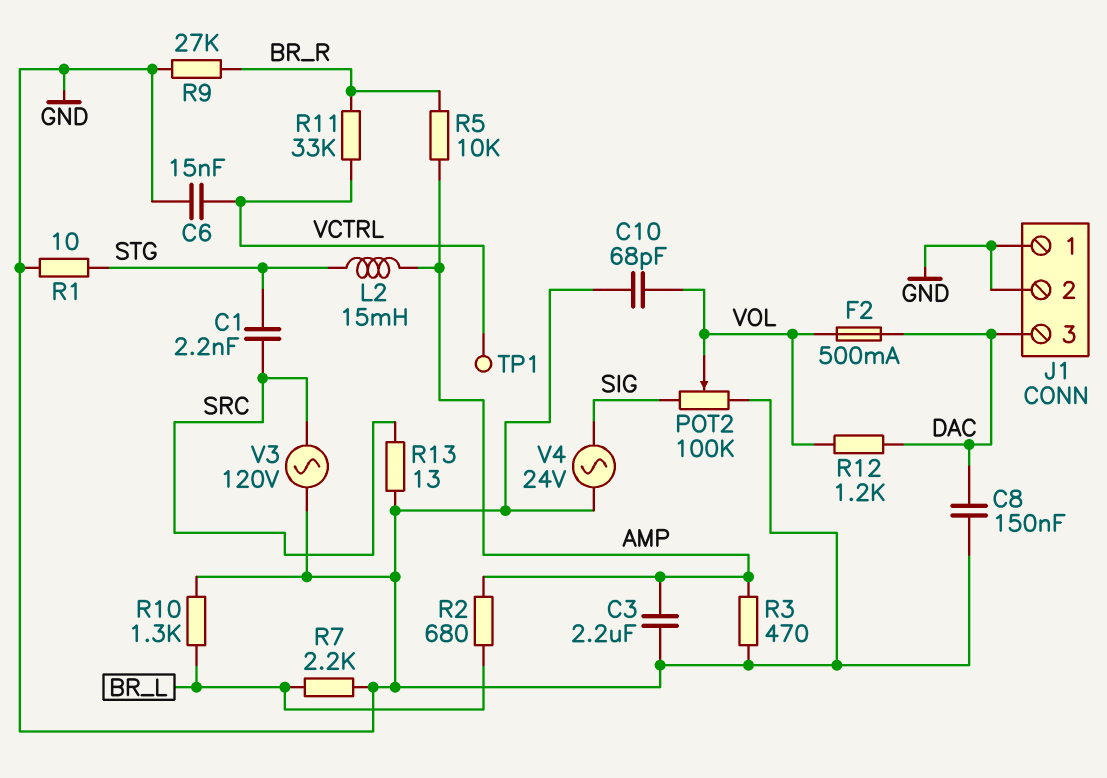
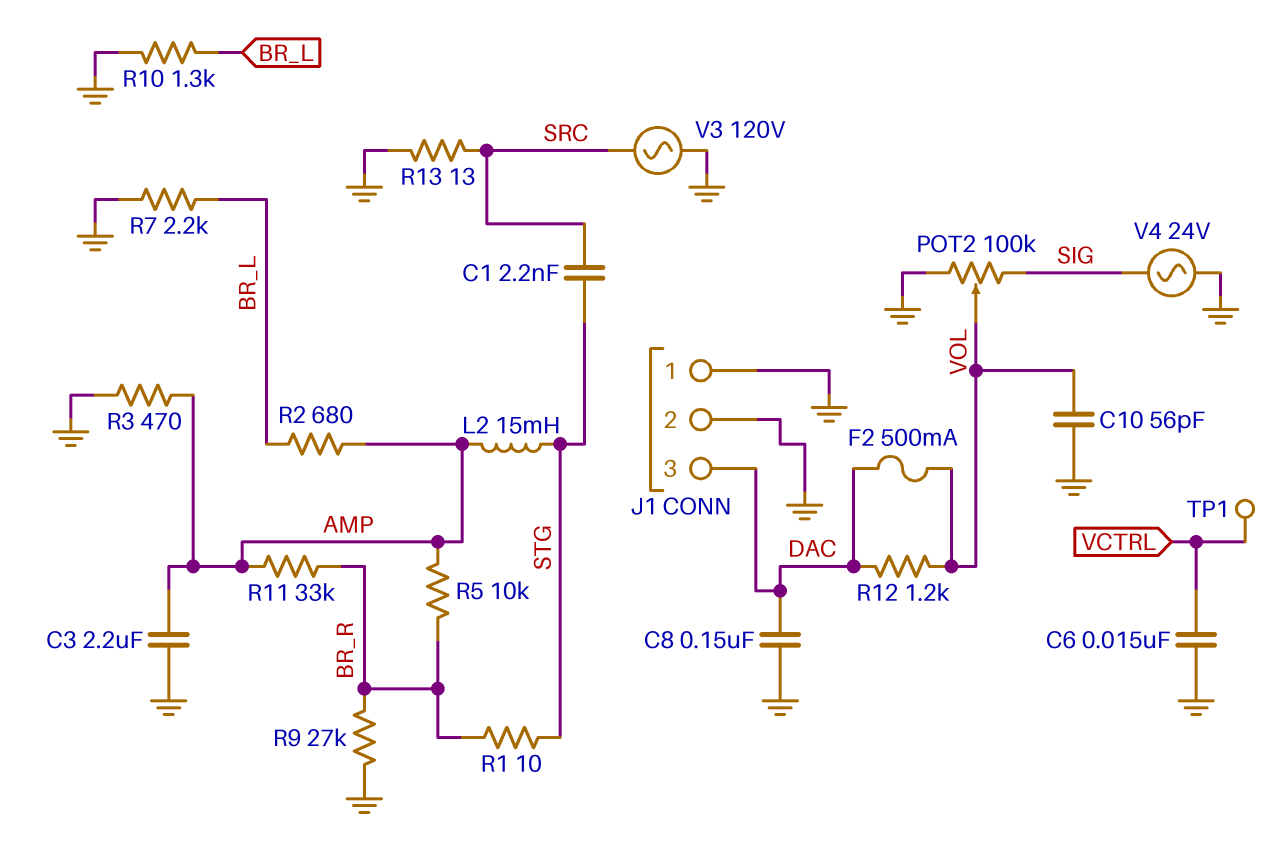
C10: 68pF (GND, VOL) -> 56pF (GND, VOL)
R1: 10 (GND, STG) -> 10 (BR_R, STG)
R11: 33k (BR_R, VCTRL) -> 33k (AMP, BR_R)

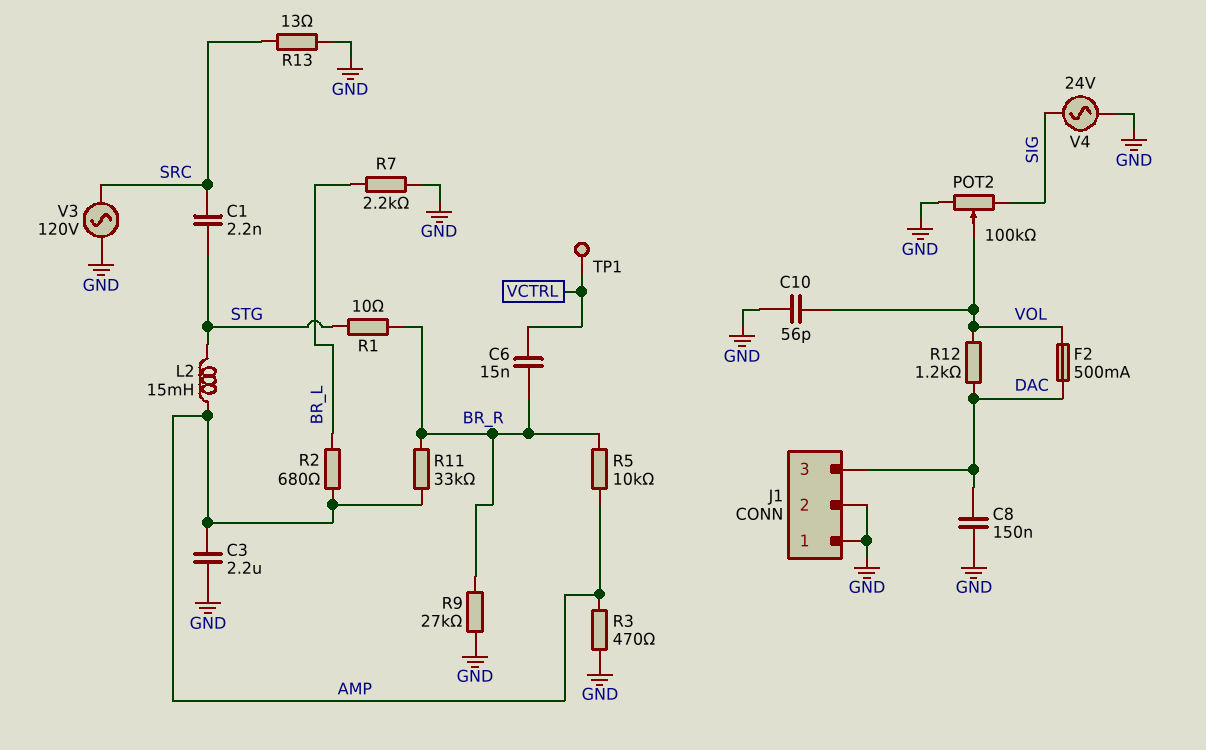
C6: 15nF (GND, VCTRL) -> 15nF (BR_R, VCTRL)
R10: 1.3k (BR_L, GND) -> none

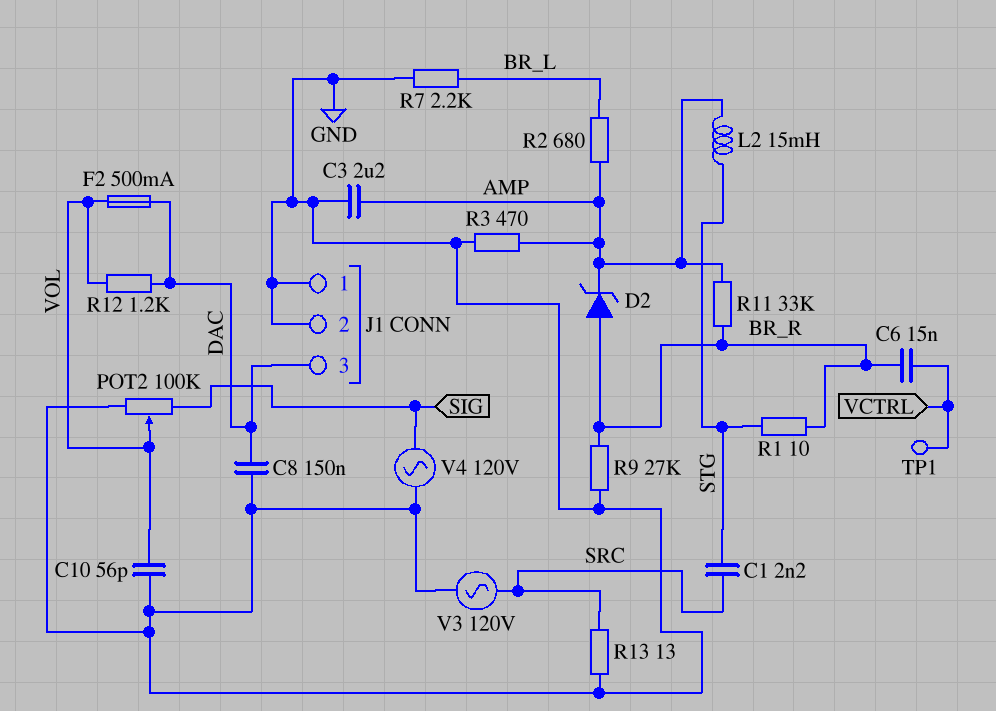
D2: none -> zener (A BR_R, K AMP)
R5: 10k (AMP, BR_R) -> none
V4: AC 24V (GND, SIG) -> AC 120V (GND, SIG)

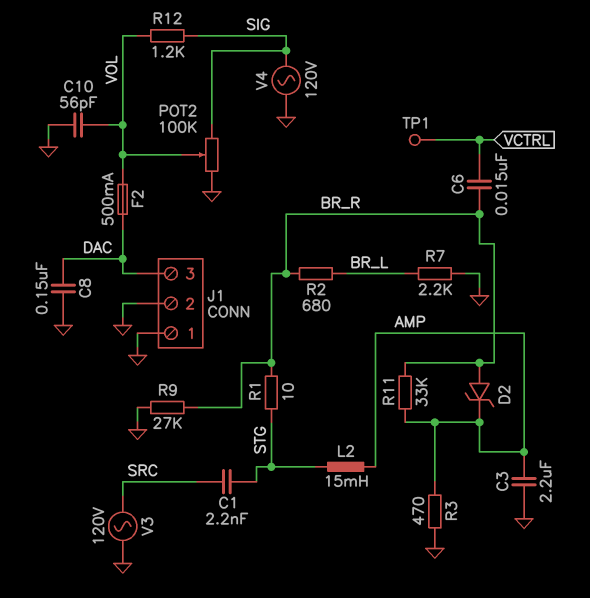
R2: 680 (AMP, BR_L) -> 680 (BR_L, BR_R)
R12: 1.2k (DAC, VOL) -> 1.2k (SIG, VOL)
R13: 13 (GND, SRC) -> none

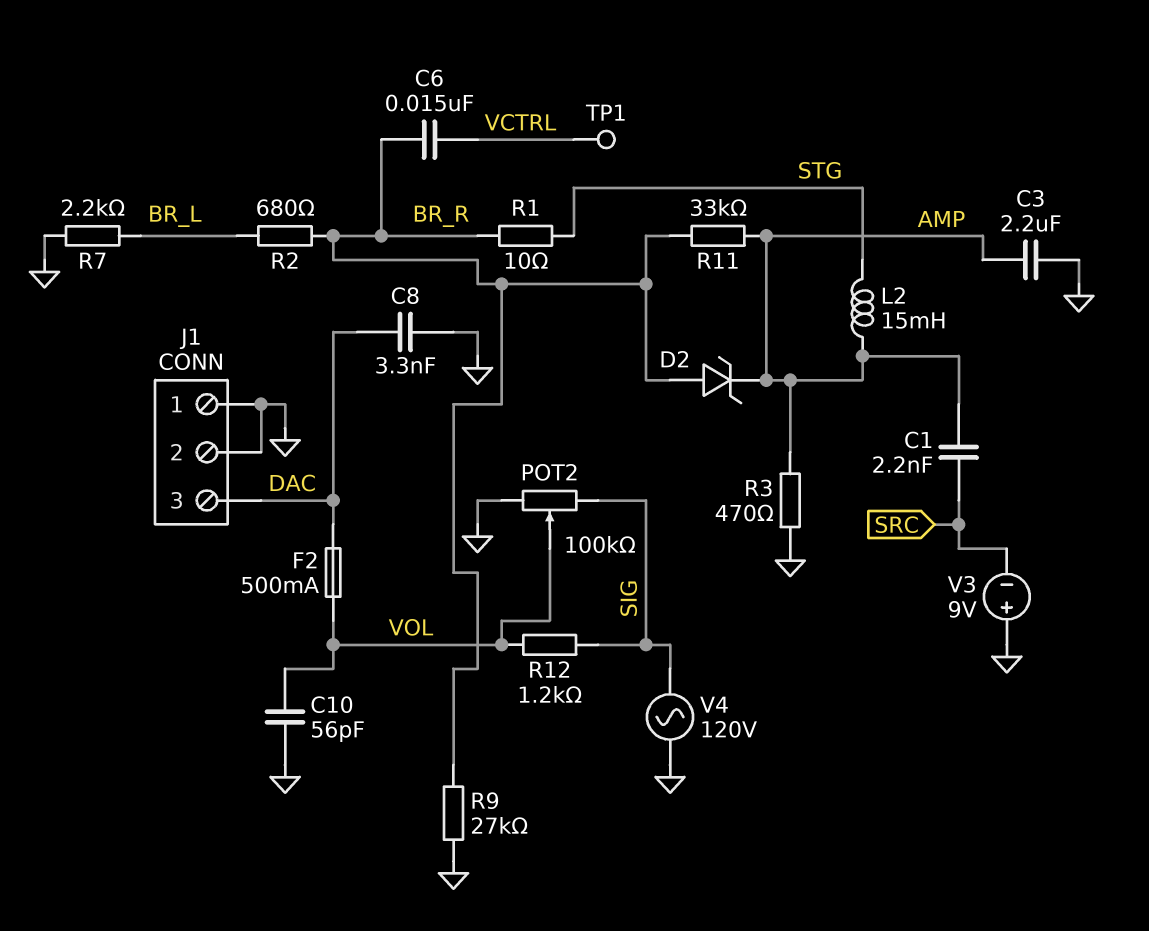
C1: 2.2nF (SRC, STG) -> 2.2nF (AMP, SRC)
C8: 150nF (DAC, GND) -> 3.3nF (DAC, GND)
V3: AC 120V (GND, SRC) -> 9V (plus GND, minus SRC)

